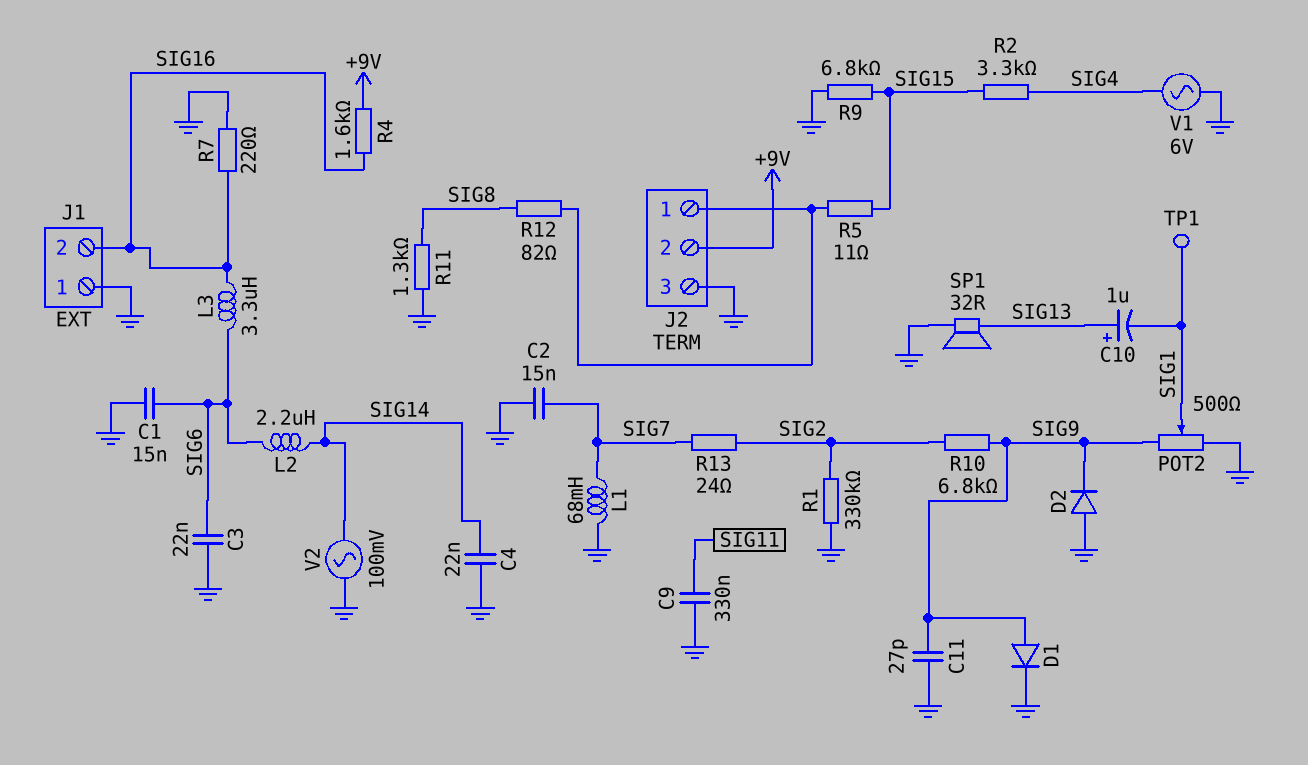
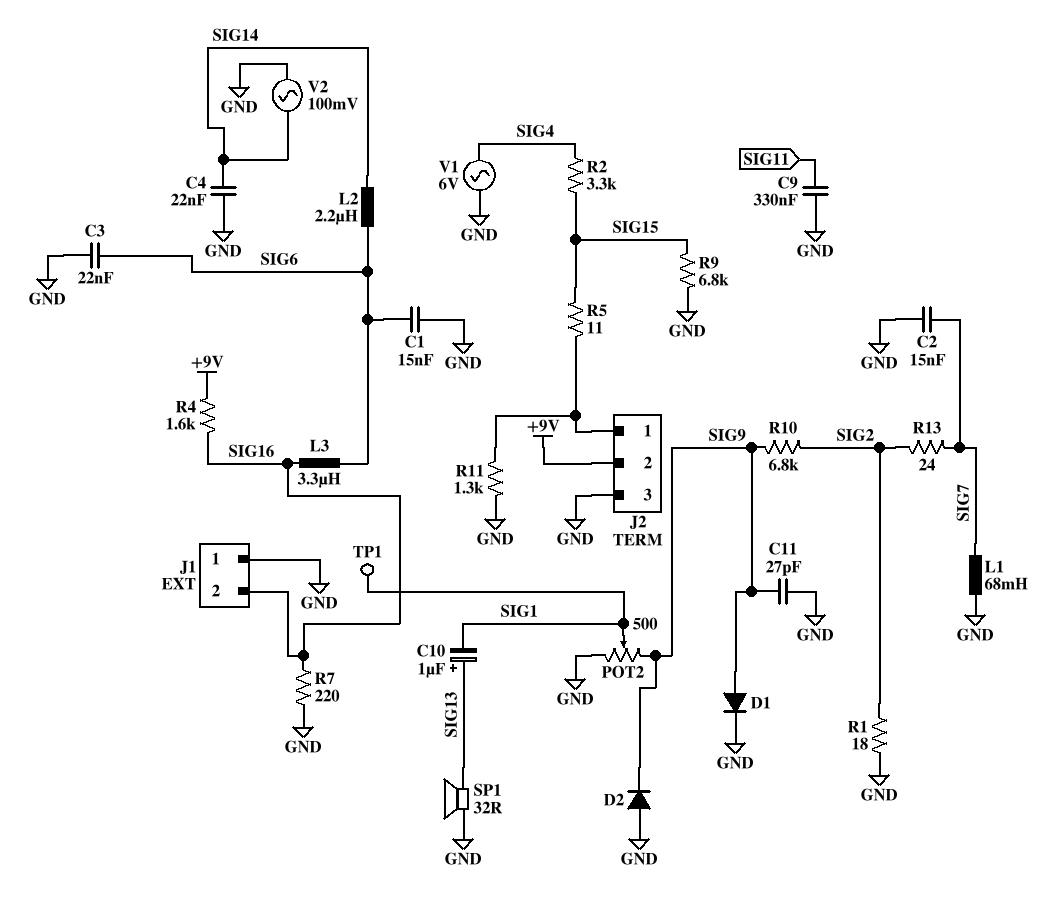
R1: 330k (GND, SIG2) -> 18 (GND, SIG2)
R11: 1.3k (GND, SIG8) -> 1.3k (GND, J2/1)
R12: 82 (J2/1, SIG8) -> none

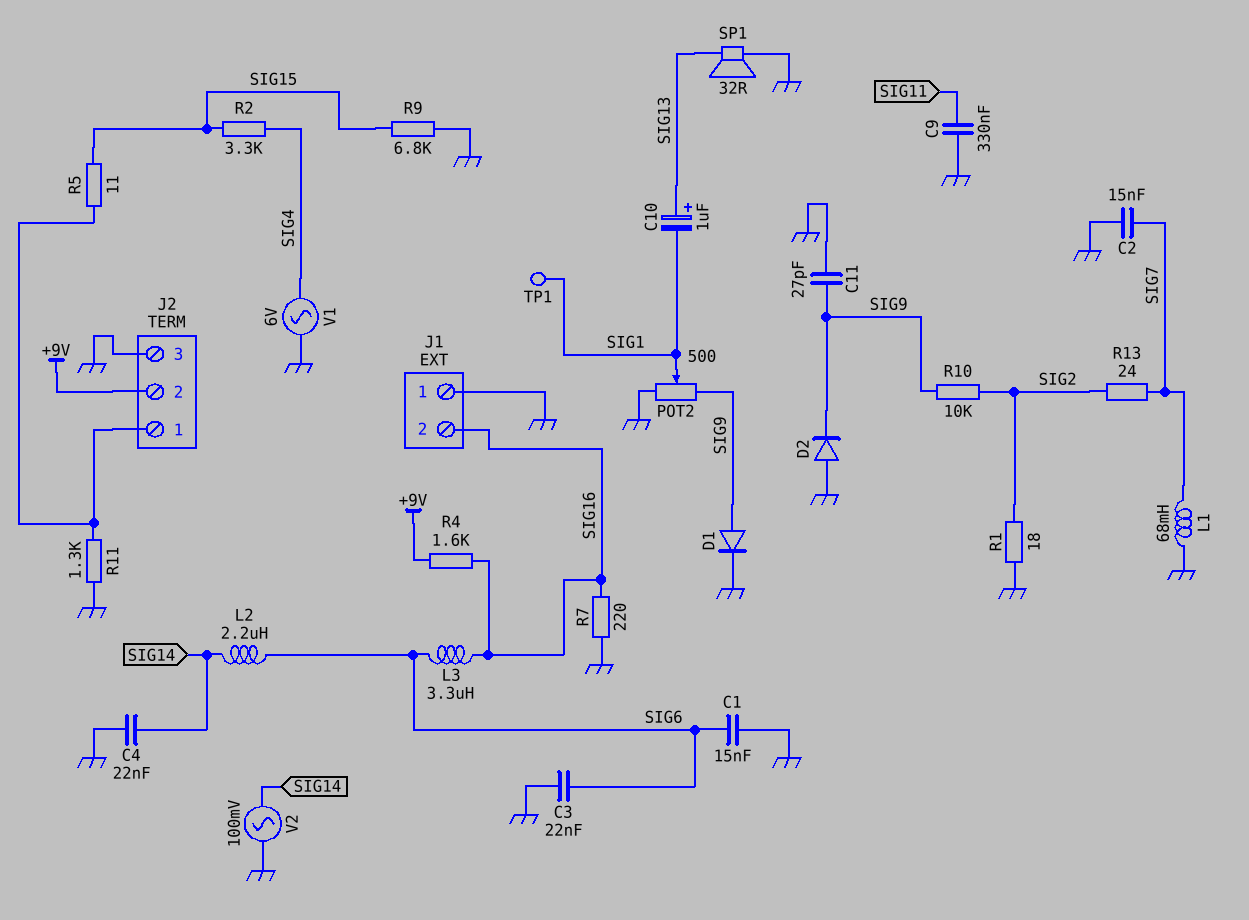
R10: 6.8k (SIG2, SIG9) -> 10k (SIG2, SIG9)

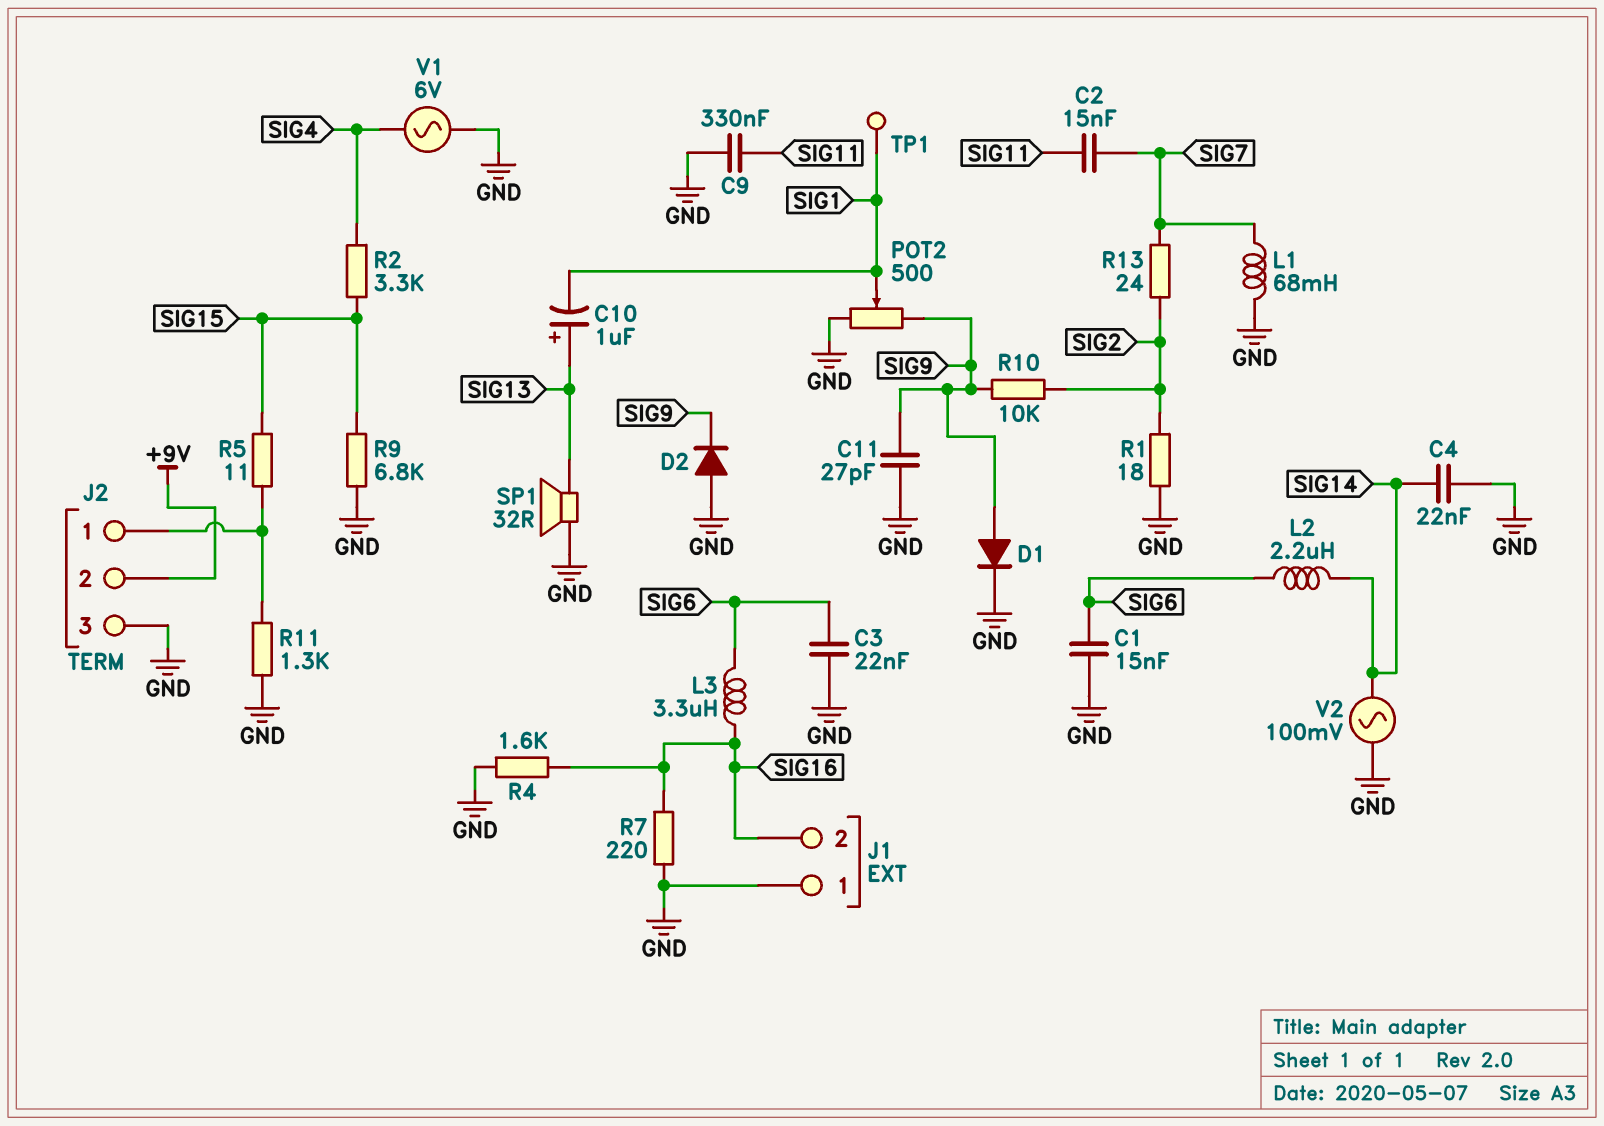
C2: 15nF (GND, SIG7) -> 15nF (SIG7, SIG11)
R4: 1.6k (+9V, SIG16) -> 1.6k (GND, SIG16)

